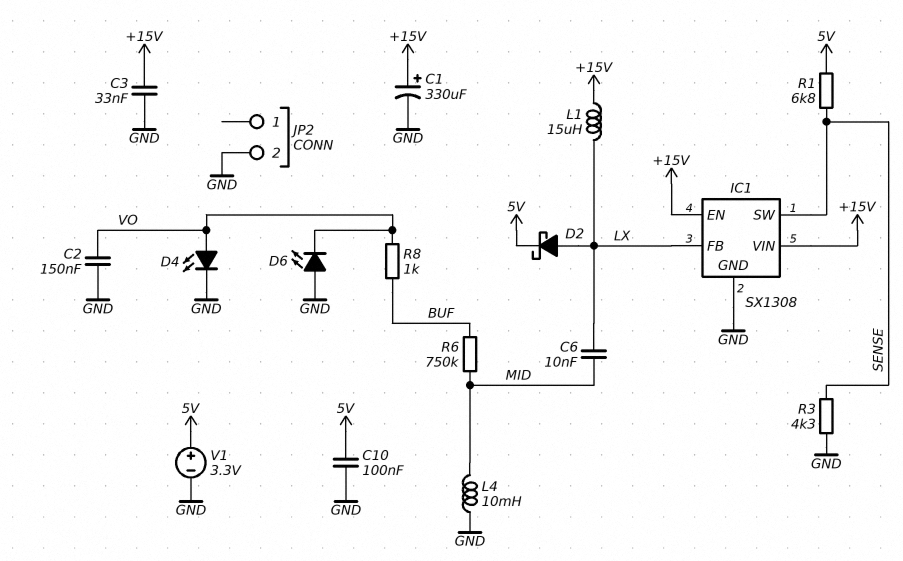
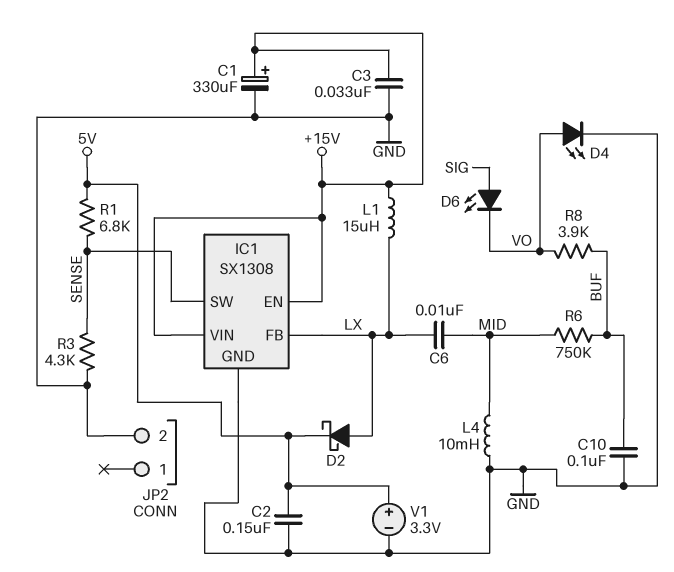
C2: 150nF (GND, VO) -> 150nF (5V, GND)
C10: 100nF (5V, GND) -> 100nF (BUF, GND)
D6: LED (A GND, K VO) -> LED (A SIG, K VO)
R8: 1k (BUF, VO) -> 3.9k (BUF, VO)

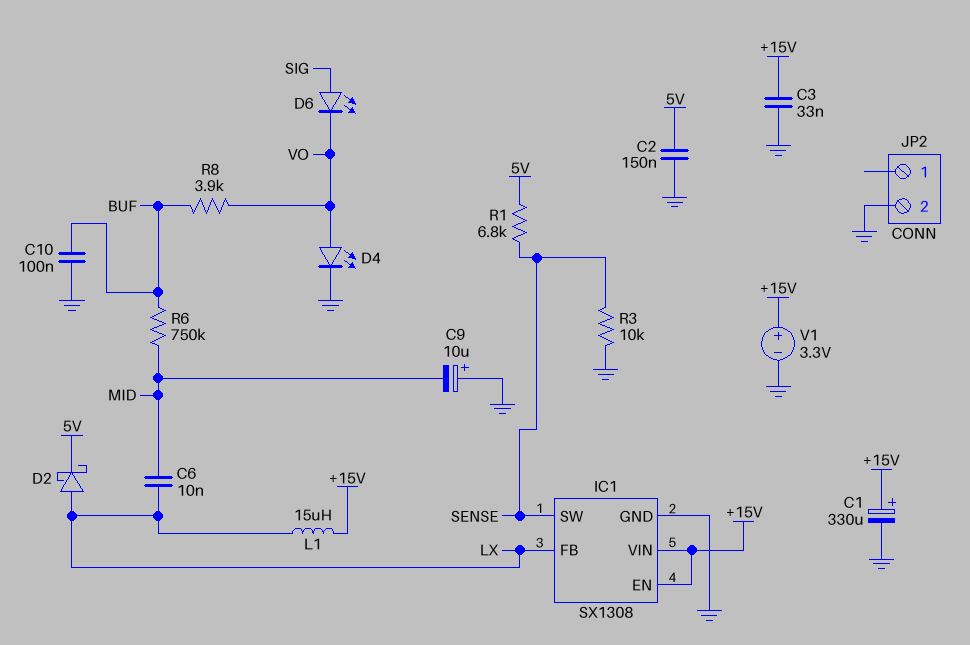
C9: none -> 10uF (plus GND, minus MID)
L4: 10mH (GND, MID) -> none
R3: 4.3k (GND, SENSE) -> 10k (GND, SENSE)
V1: 3.3V (plus 5V, minus GND) -> 3.3V (plus +15V, minus GND)

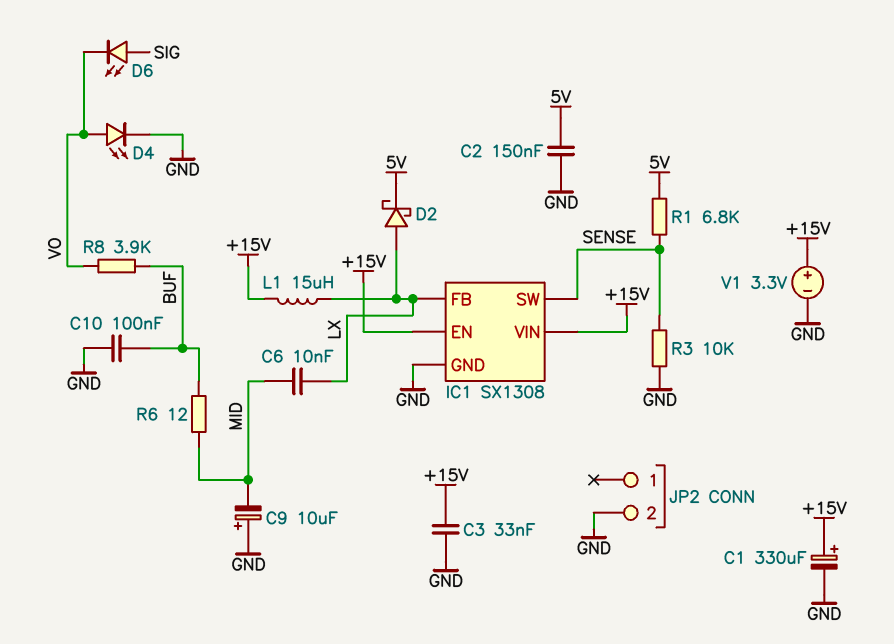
R6: 750k (BUF, MID) -> 12 (BUF, MID)

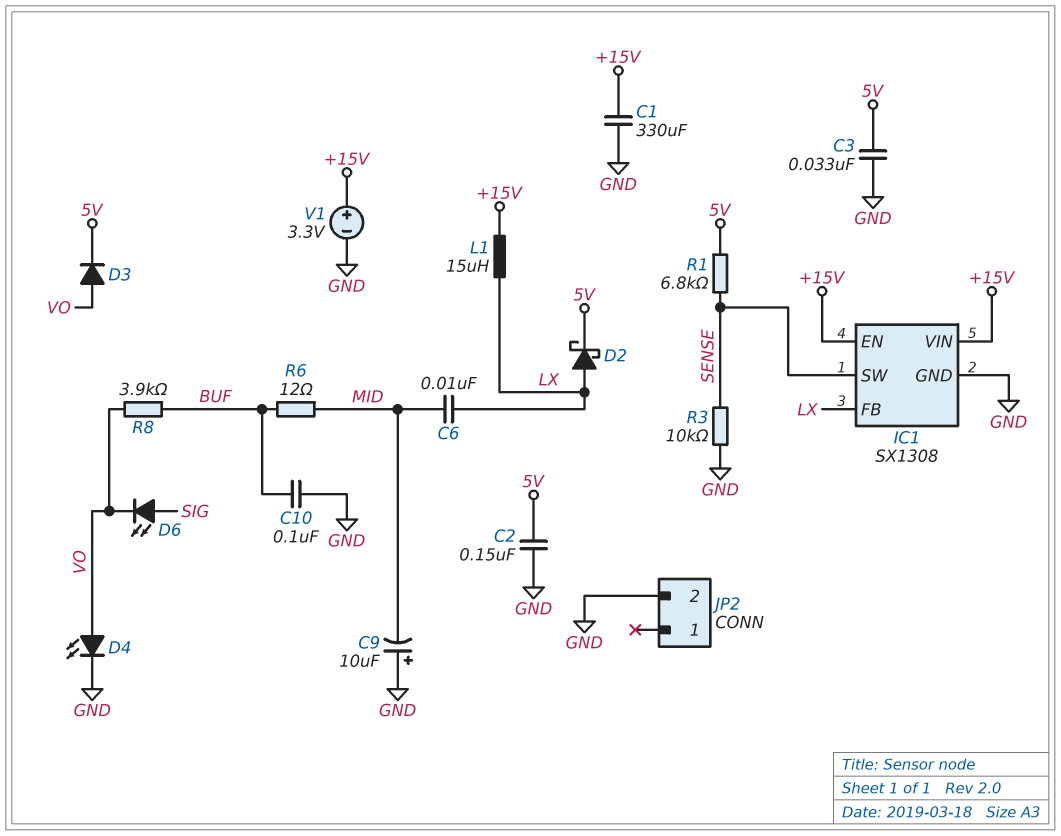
C1: 330uF (plus +15V, minus GND) -> 330uF (+15V, GND)
C3: 33nF (+15V, GND) -> 33nF (5V, GND)
D3: none -> diode (A VO, K 5V)

